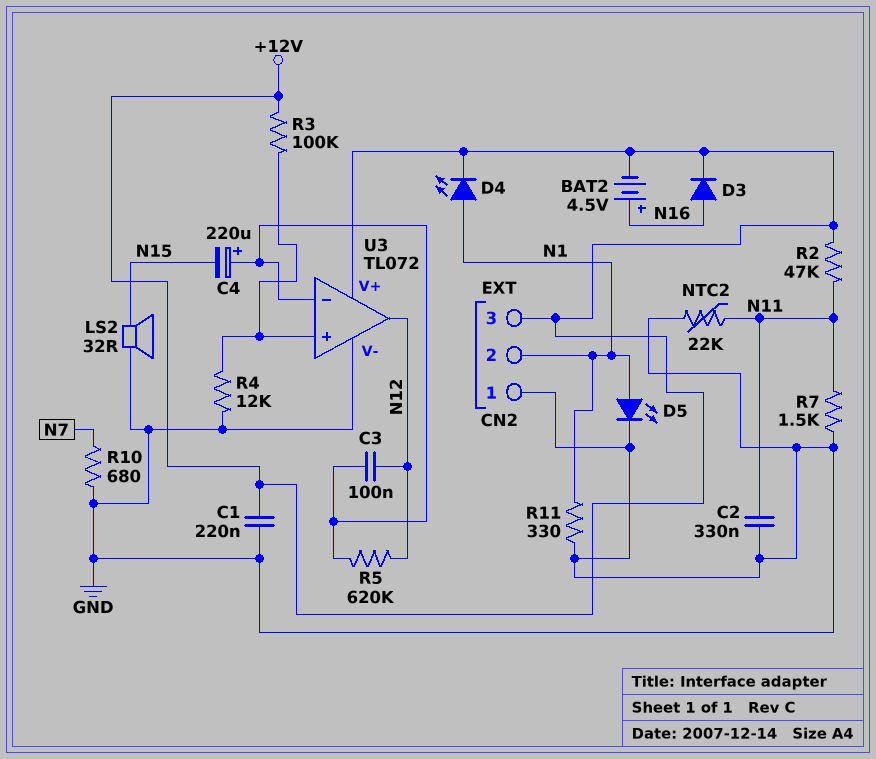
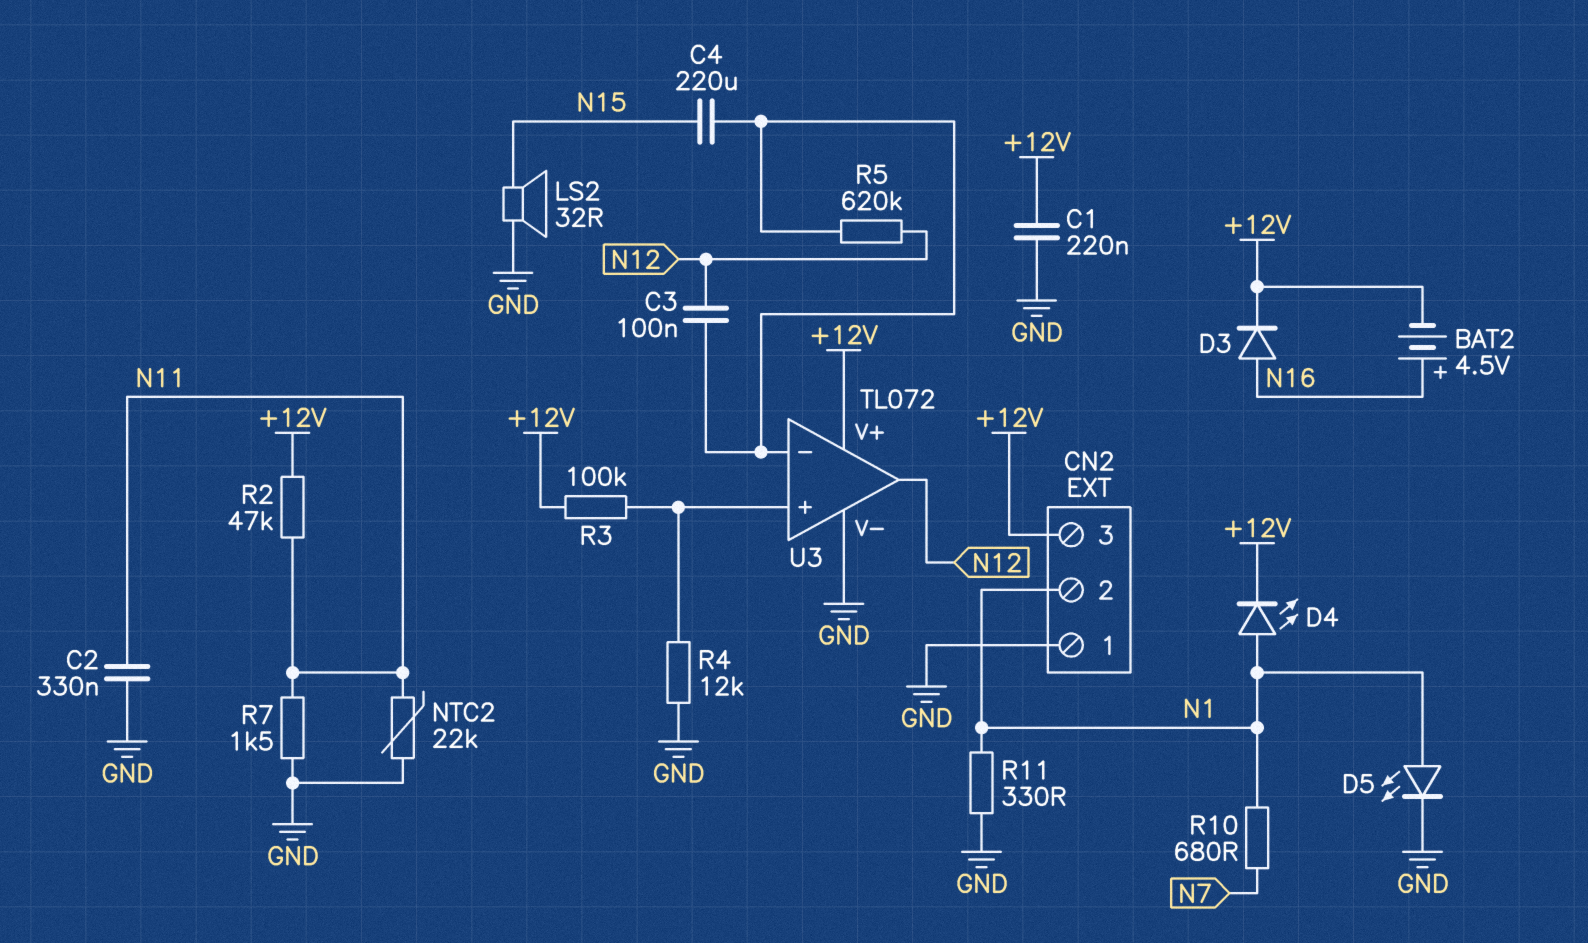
C4: 220uF (plus U3/in-, minus N15) -> 220uF (N15, U3/in-)
R10: 680 (GND, N7) -> 680 (N1, N7)

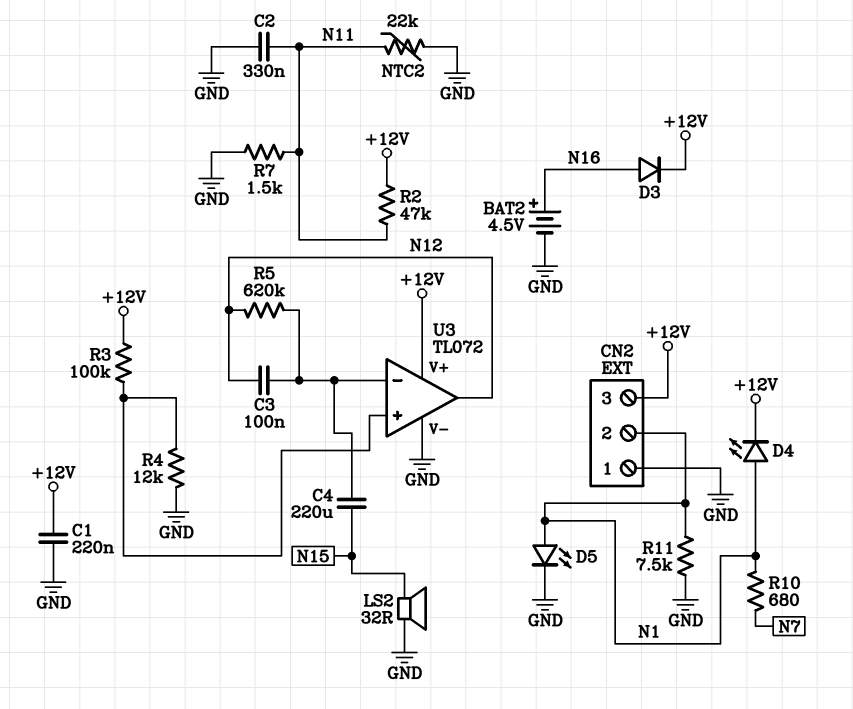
BAT2: 4.5V (plus N16, minus +12V) -> 4.5V (plus N16, minus GND)
R11: 330 (GND, N1) -> 7.5k (GND, N1)

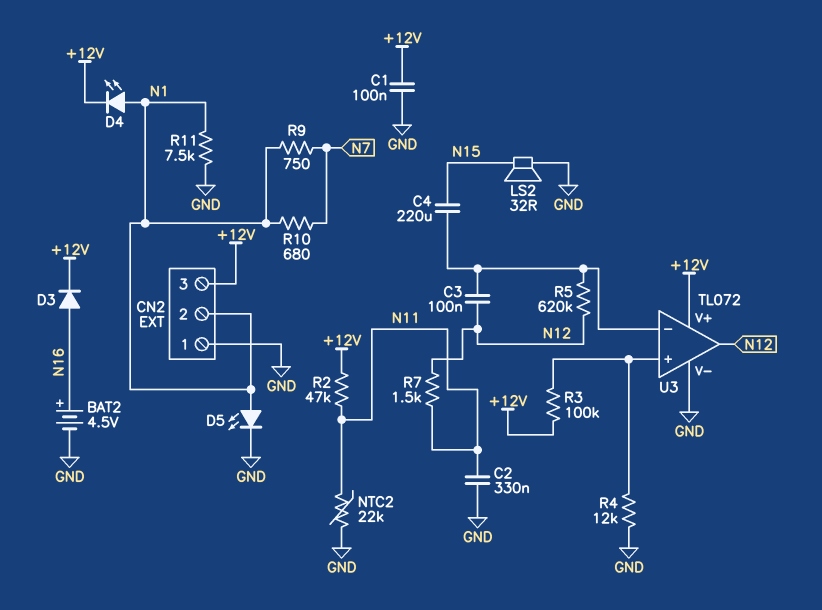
C1: 220nF (+12V, GND) -> 100nF (+12V, GND)
R7: 1.5k (GND, N11) -> 1.5k (N11, N12)
R9: none -> 750 (N1, N7)

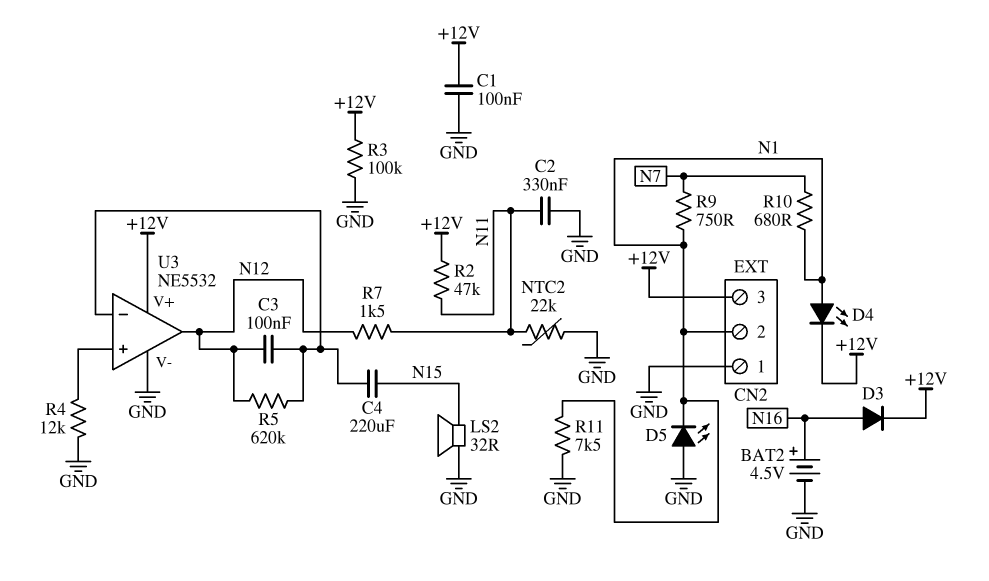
D5: LED (A N1, K GND) -> LED (A GND, K N1)
R3: 100k (+12V, U3/in+) -> 100k (+12V, GND)
U3: TL072 -> NE5532

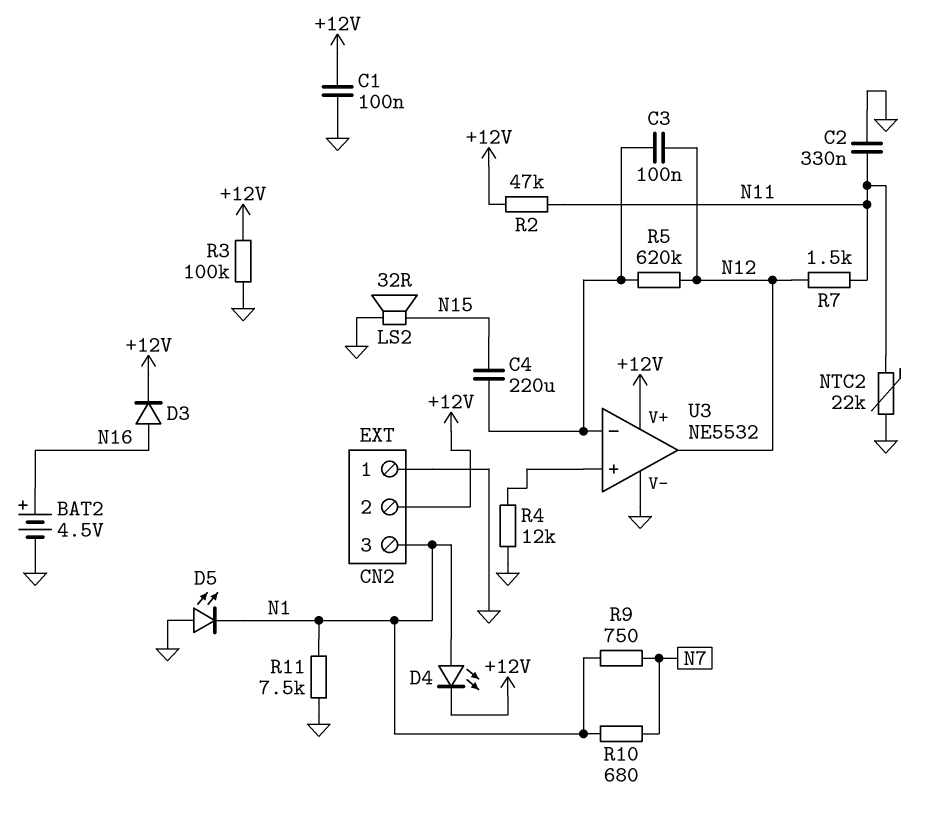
CN2 pin 2: N1 -> +12V
CN2 pin 3: +12V -> N1

